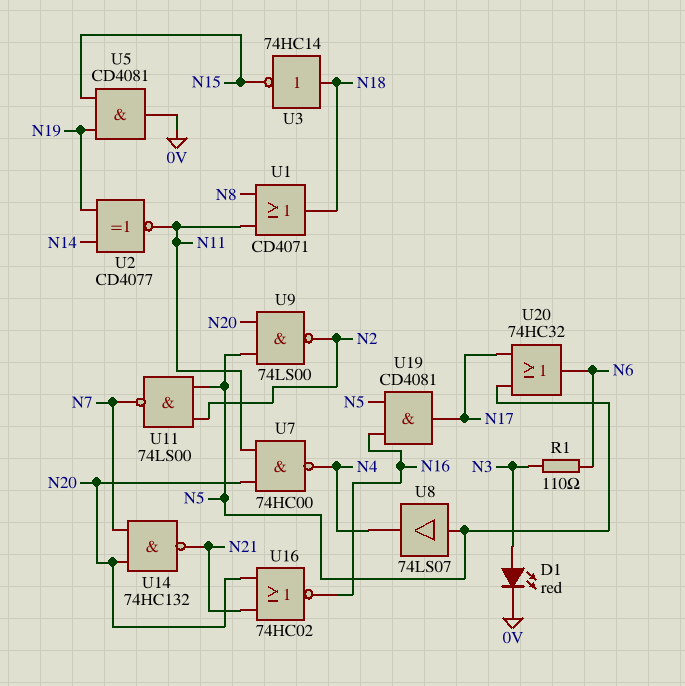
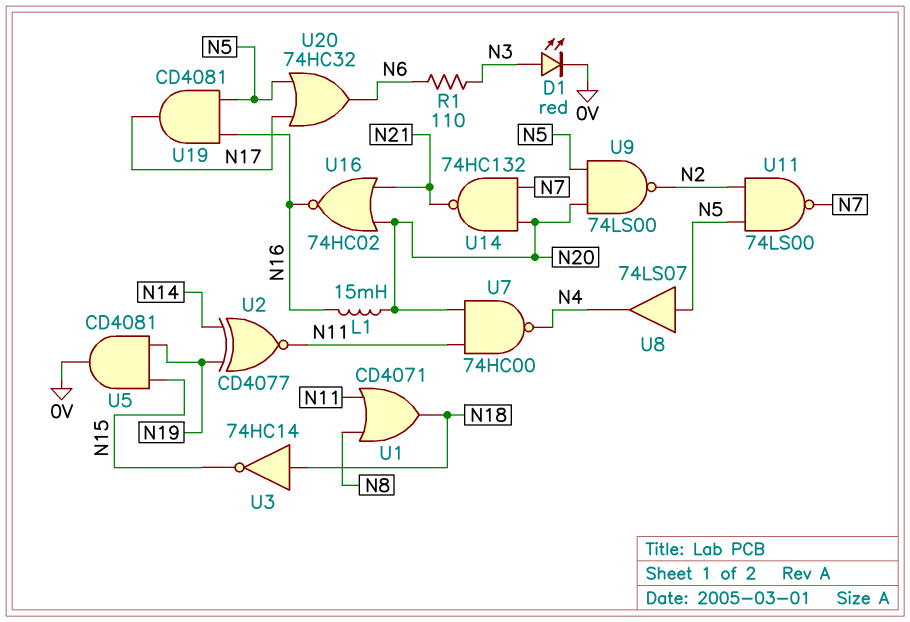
L1: none -> 15mH (N16, N20)

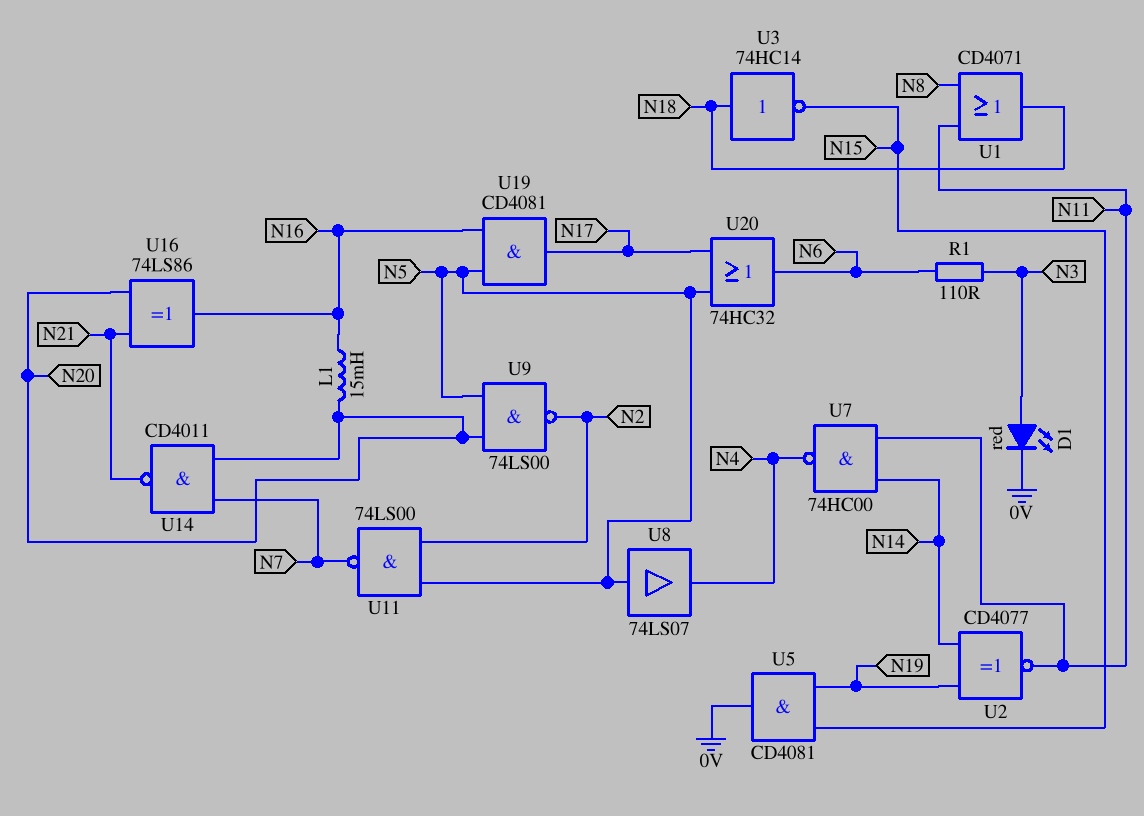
U7: NAND 74HC00 (in N11, in N20, out N4) -> NAND 74HC00 (in N11, in N14, out N4)
U14: NAND 74HC132 (in N7, in N20, out N21) -> NAND CD4011 (in N7, in N20, out N21)
U16: NOR 74HC02 (in N20, in N21, out N16) -> XOR 74LS86 (in N20, in N21, out N16)

